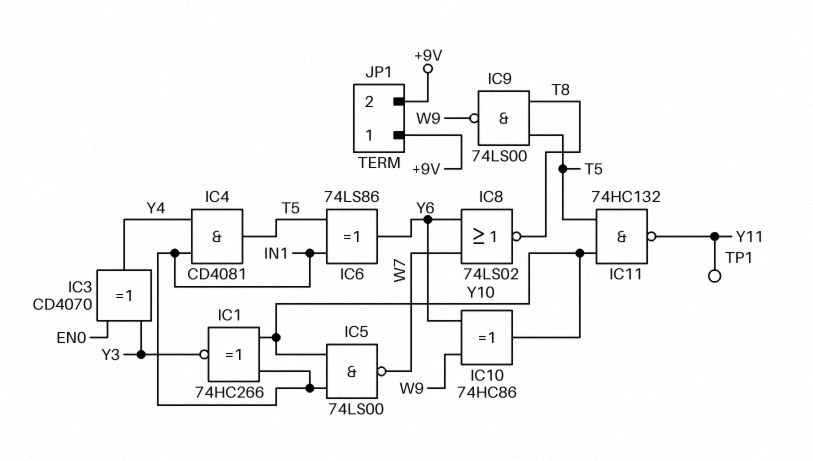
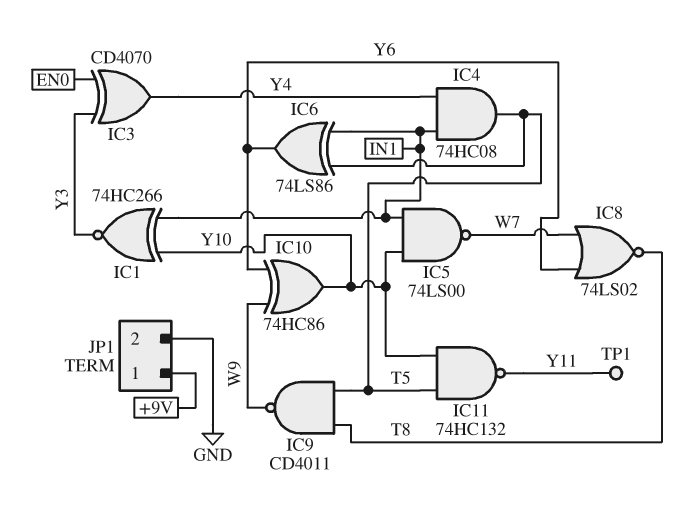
IC4: AND CD4081 (in IN1, in Y4, out T5) -> AND 74HC08 (in IN1, in Y4, out T5)
IC9: NAND 74LS00 (in T5, in T8, out W9) -> NAND CD4011 (in T5, in T8, out W9)
JP1 pin 2: +9V -> GND

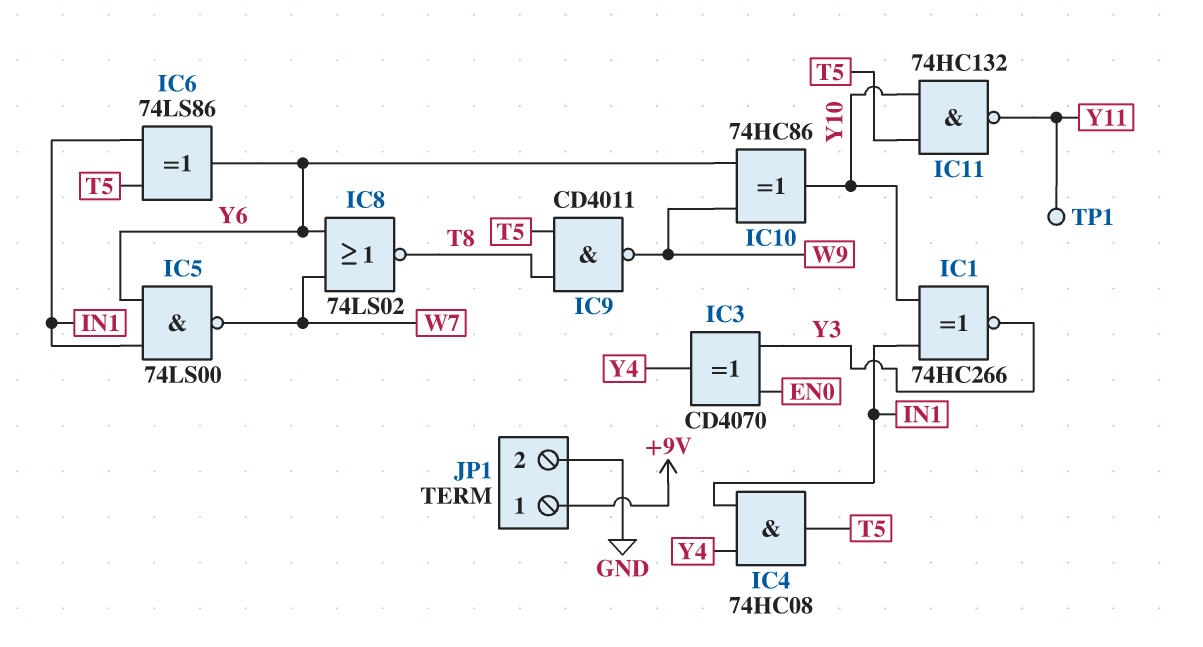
IC5: NAND 74LS00 (in IN1, in Y10, out W7) -> NAND 74LS00 (in IN1, in Y6, out W7)

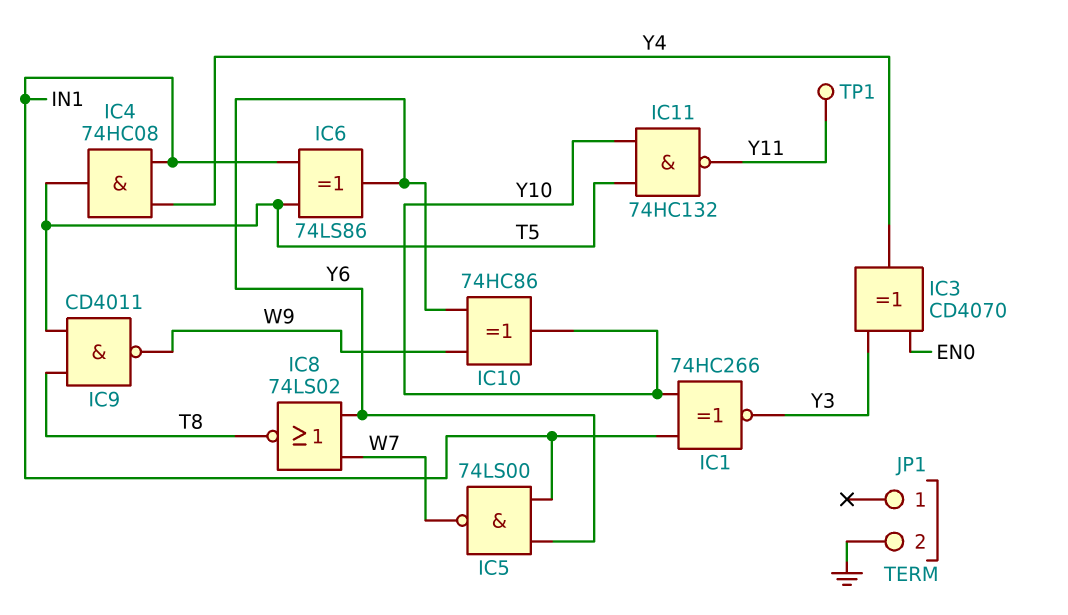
JP1 pin 1: +9V -> none

